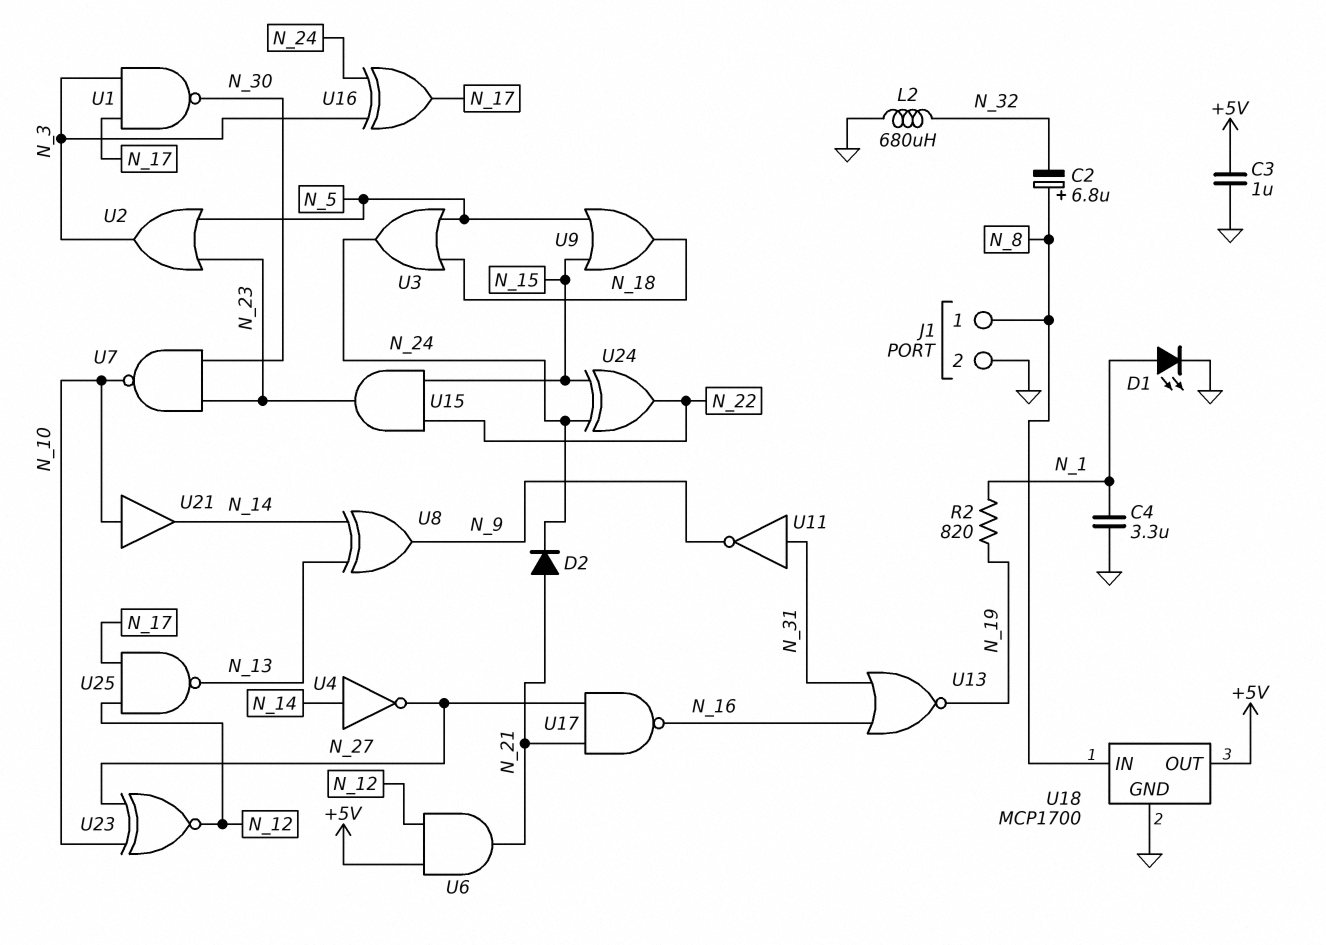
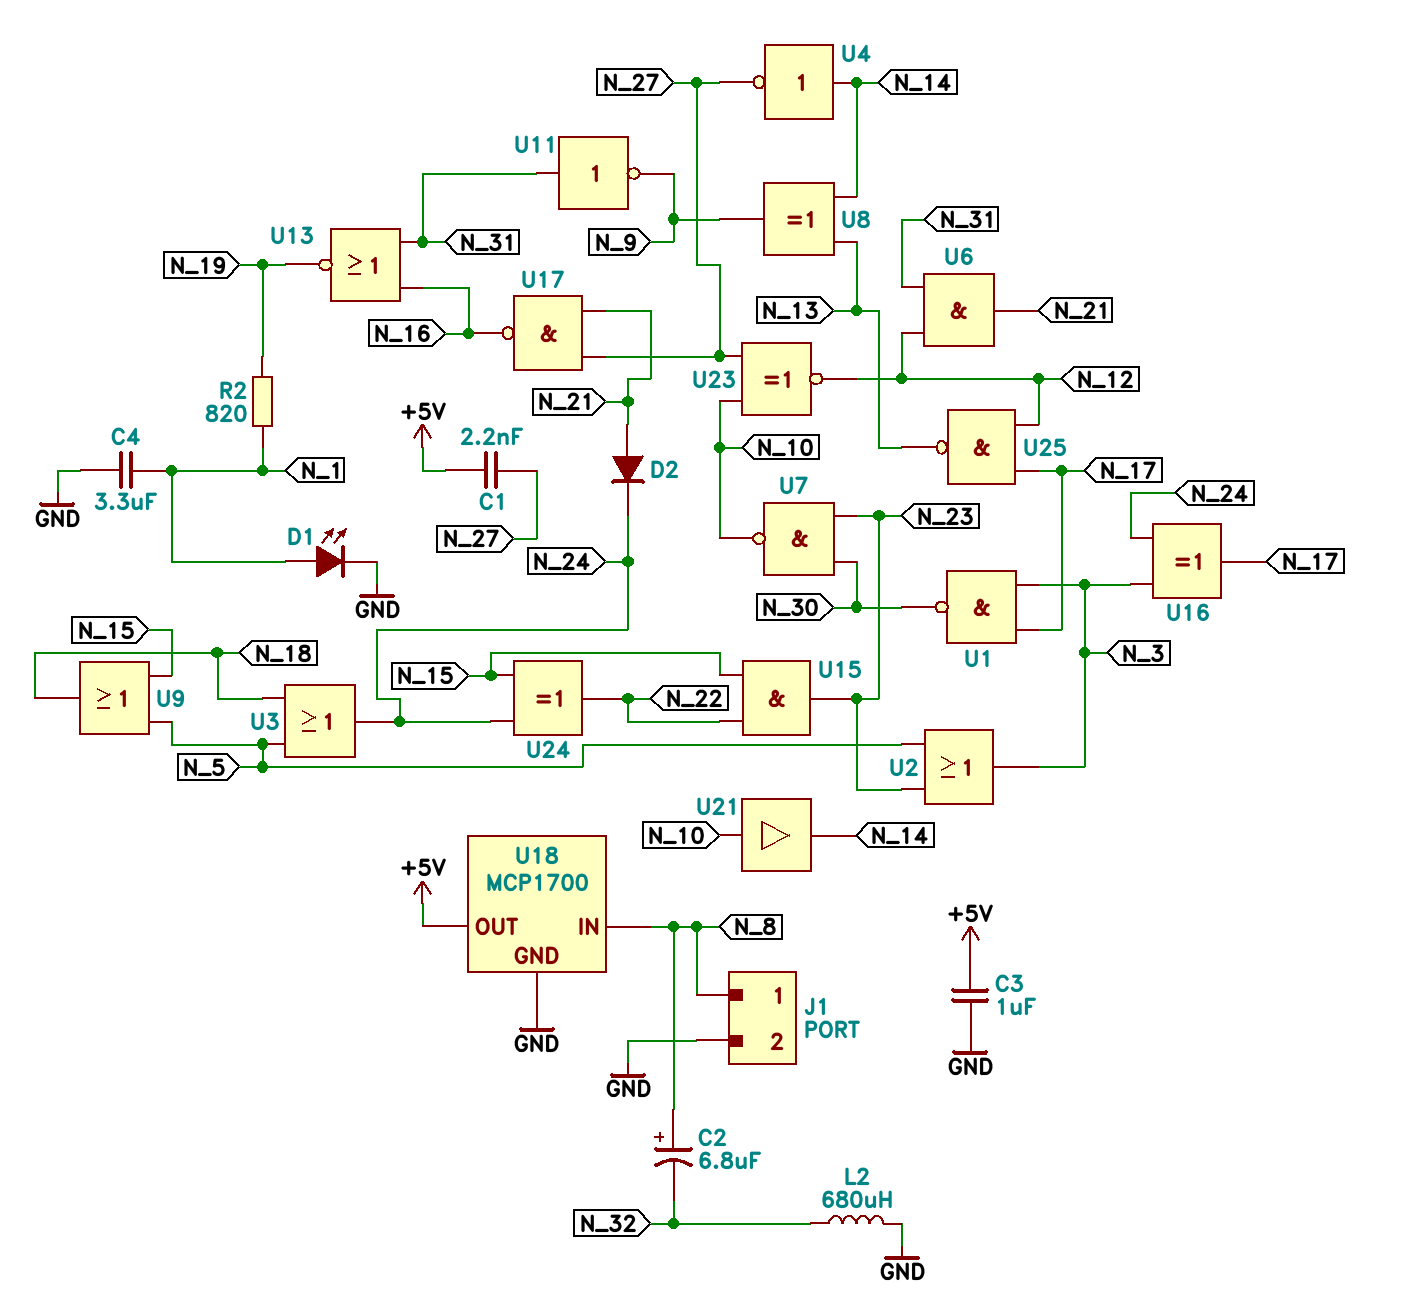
C1: none -> 2.2nF (+5V, N_27)
U6: AND (in +5V, in N_12, out N_21) -> AND (in N_12, in N_31, out N_21)

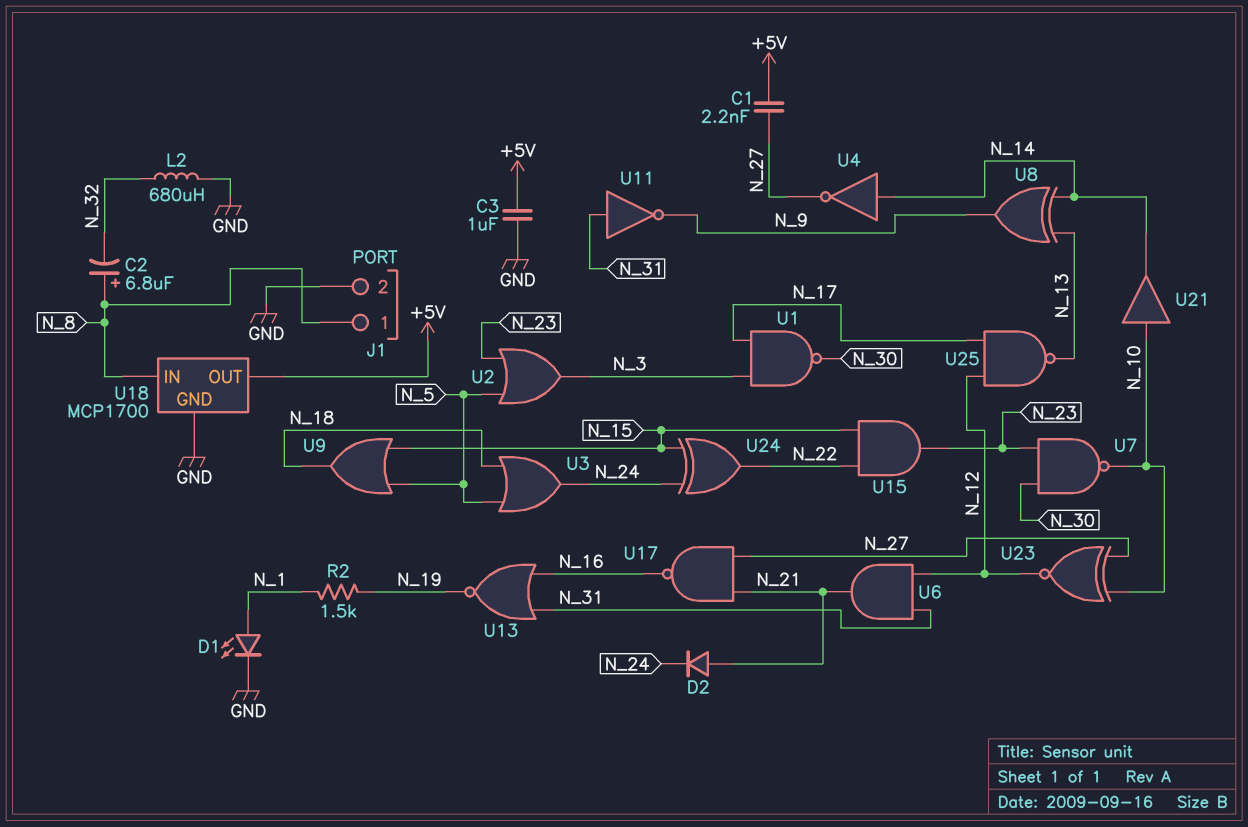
C4: 3.3uF (GND, N_1) -> none
R2: 820 (N_1, N_19) -> 1.5k (N_1, N_19)
U16: XOR (in N_3, in N_24, out N_17) -> none

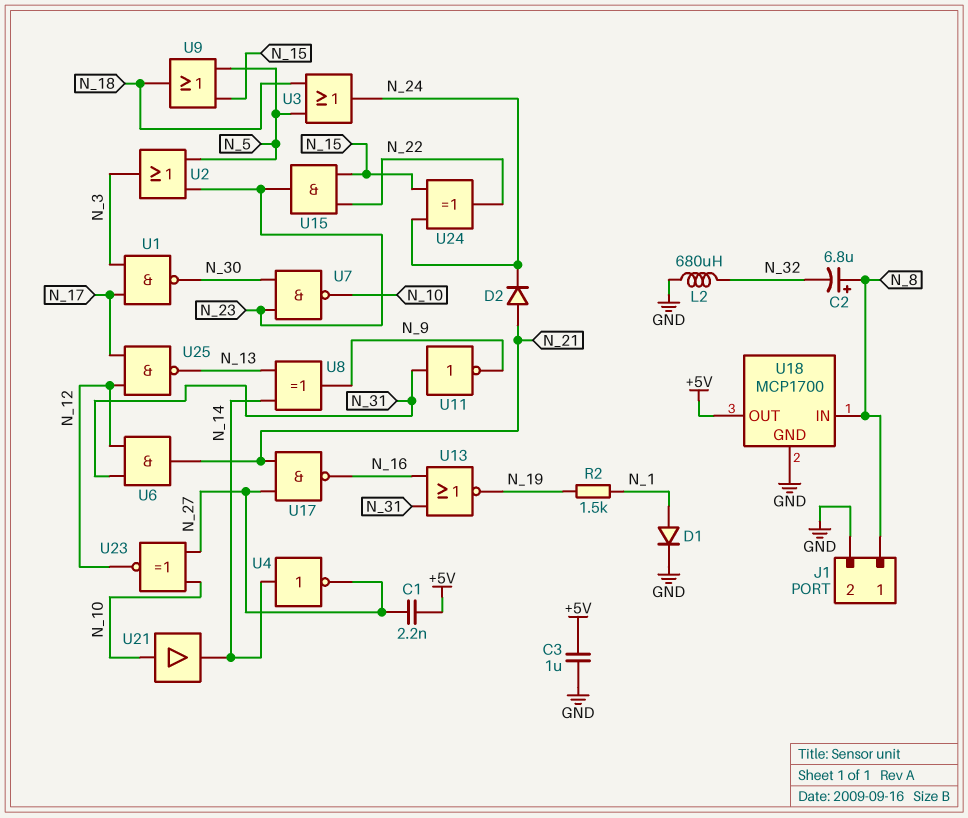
D1: LED (A N_1, K GND) -> diode (A N_1, K GND)

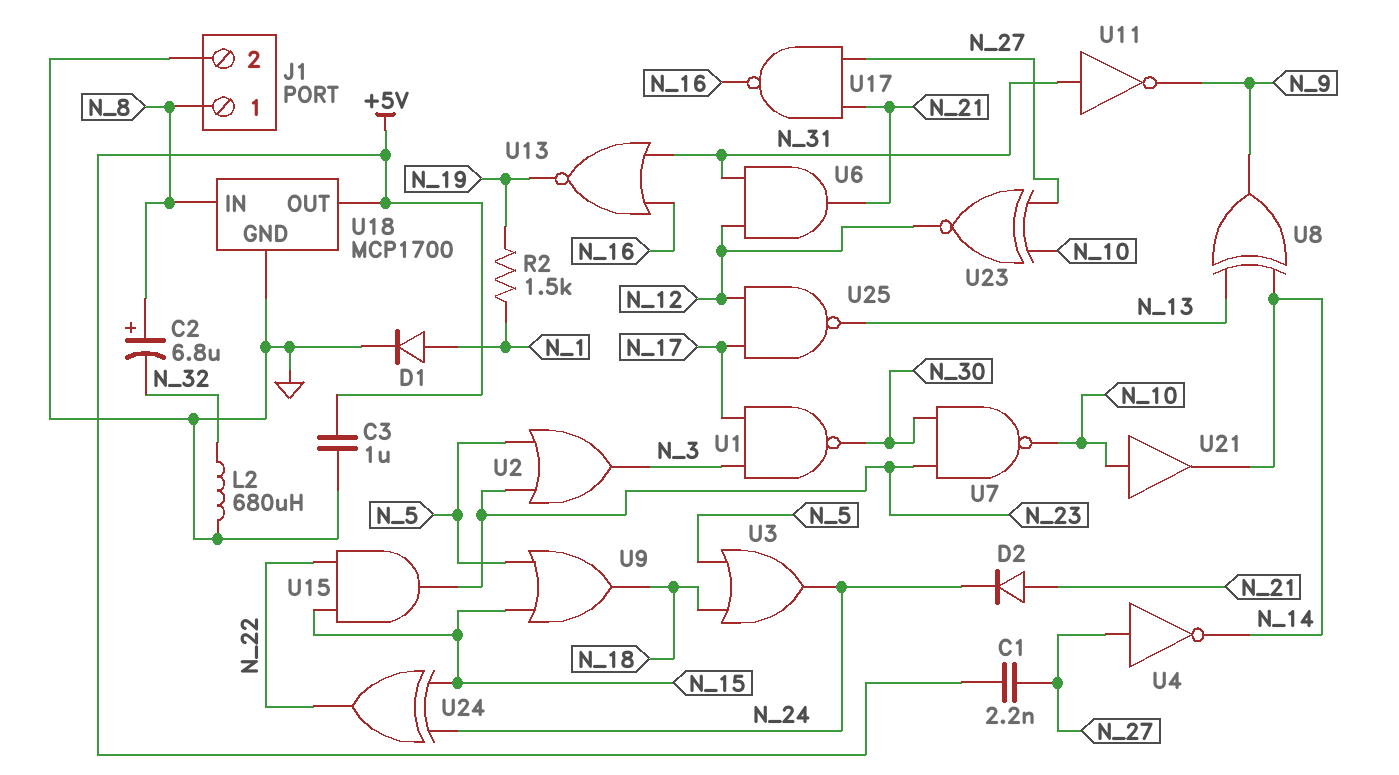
U4: NOT (in N_14, out N_27) -> NOT (in N_27, out N_14)

